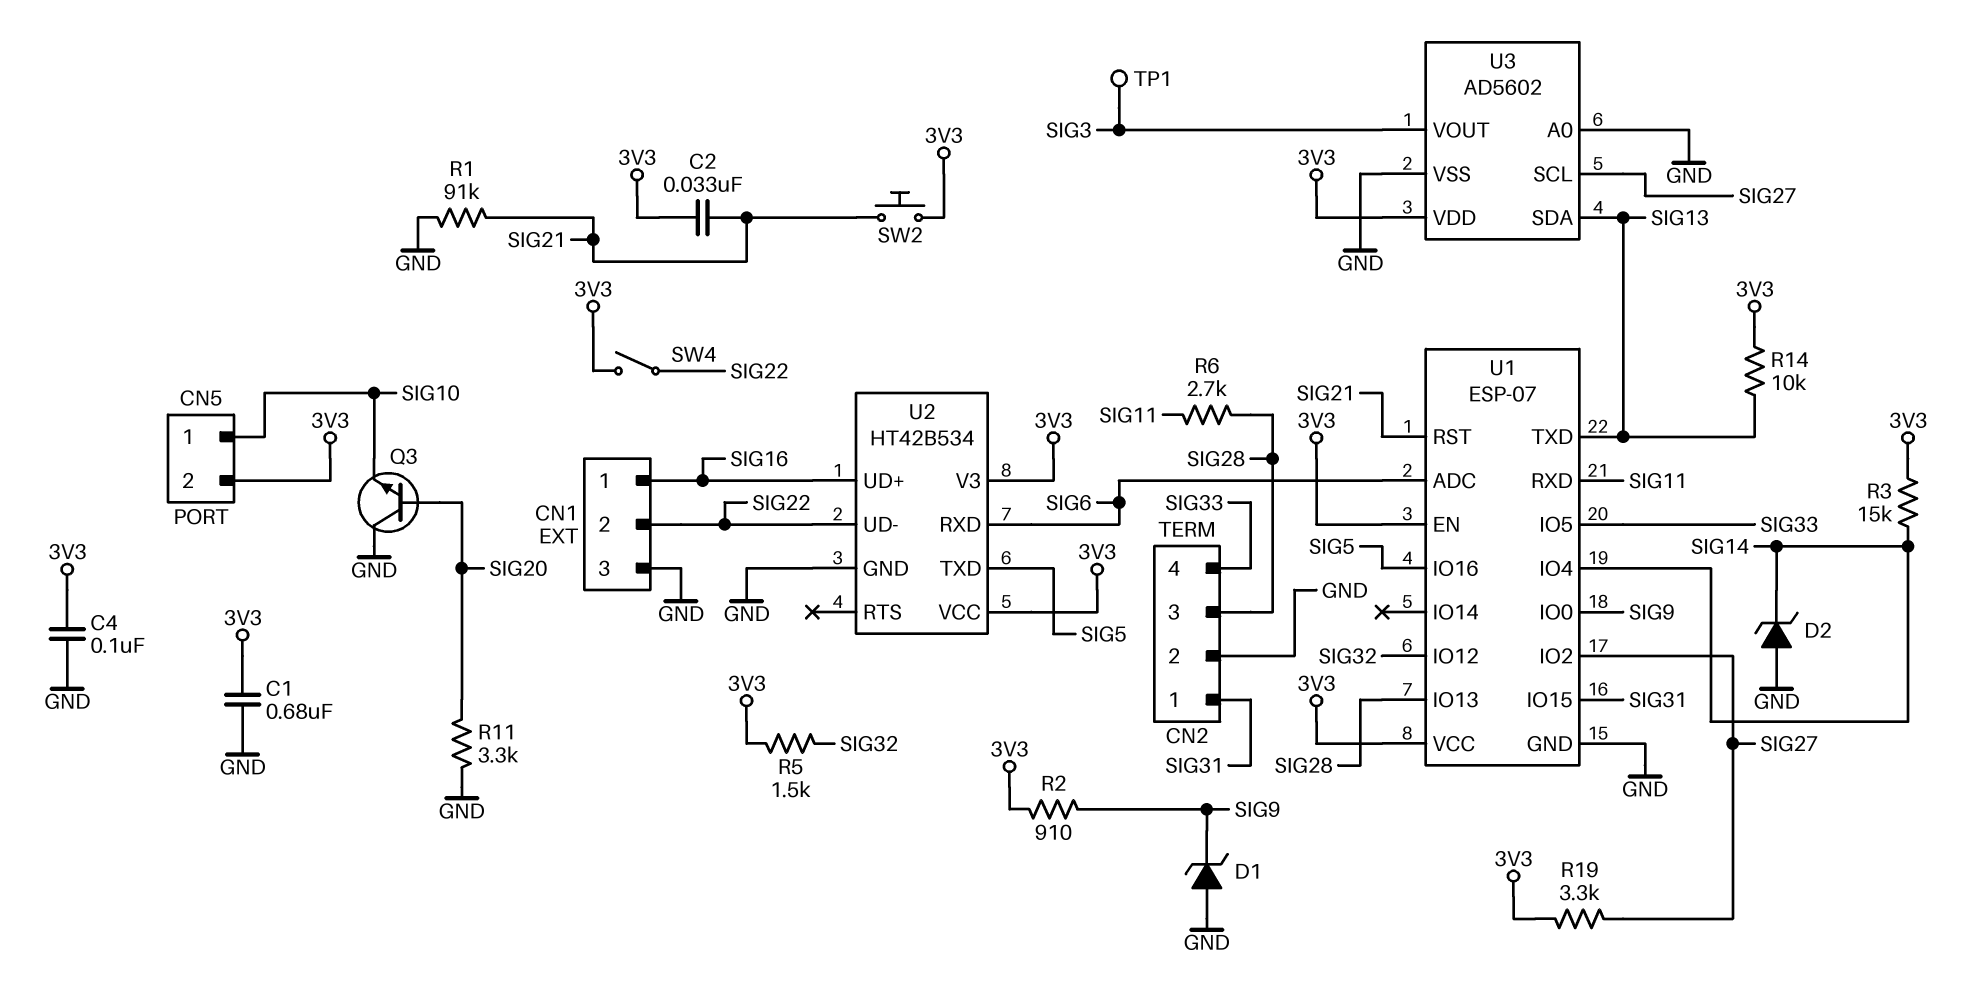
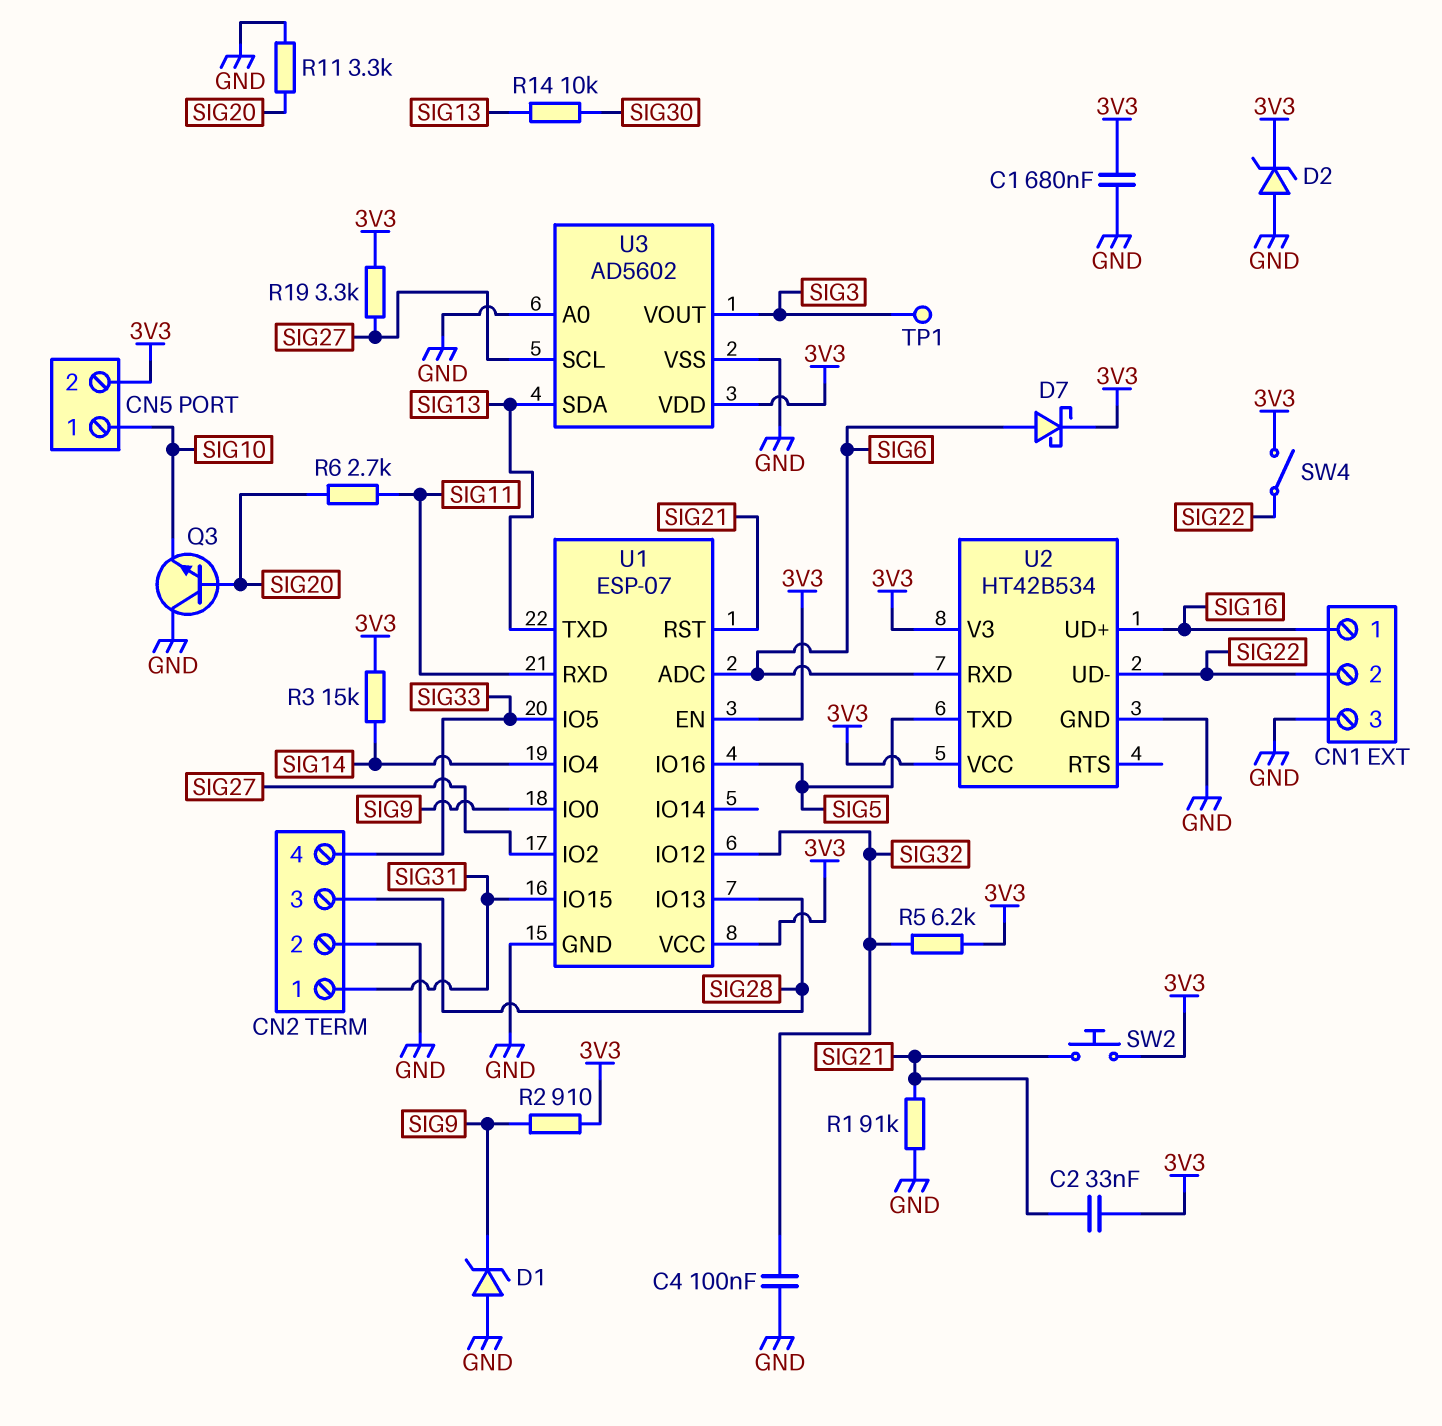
C4: 100nF (3V3, GND) -> 100nF (GND, SIG32)
D2: zener (A GND, K SIG14) -> zener (A GND, K 3V3)
D7: none -> schottky (A SIG6, K 3V3)
R5: 1.5k (3V3, SIG32) -> 6.2k (3V3, SIG32)
R6: 2.7k (SIG11, SIG28) -> 2.7k (SIG11, SIG20)
R14: 10k (3V3, SIG13) -> 10k (SIG13, SIG30)

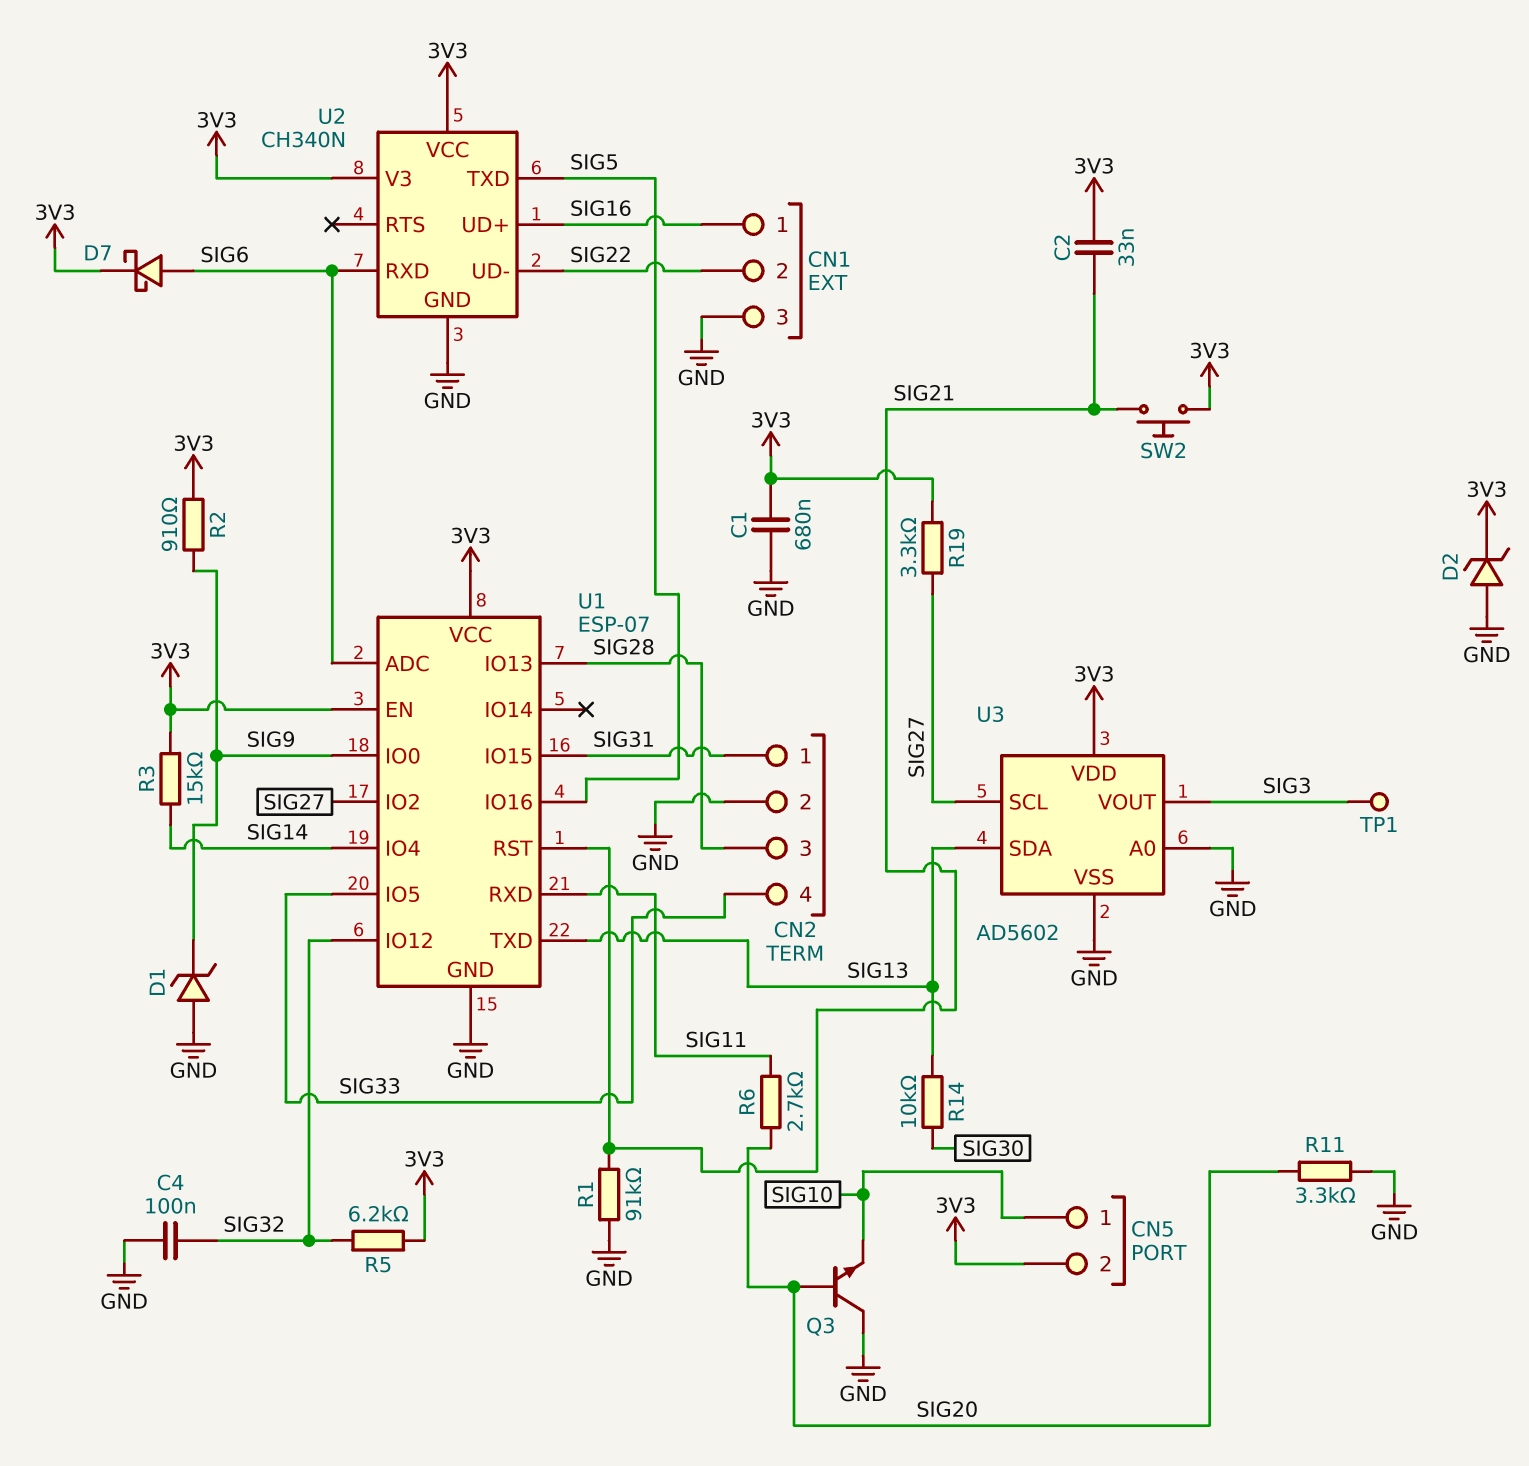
SW4: switch (3V3, SIG22) -> none
U2: HT42B534 -> CH340N

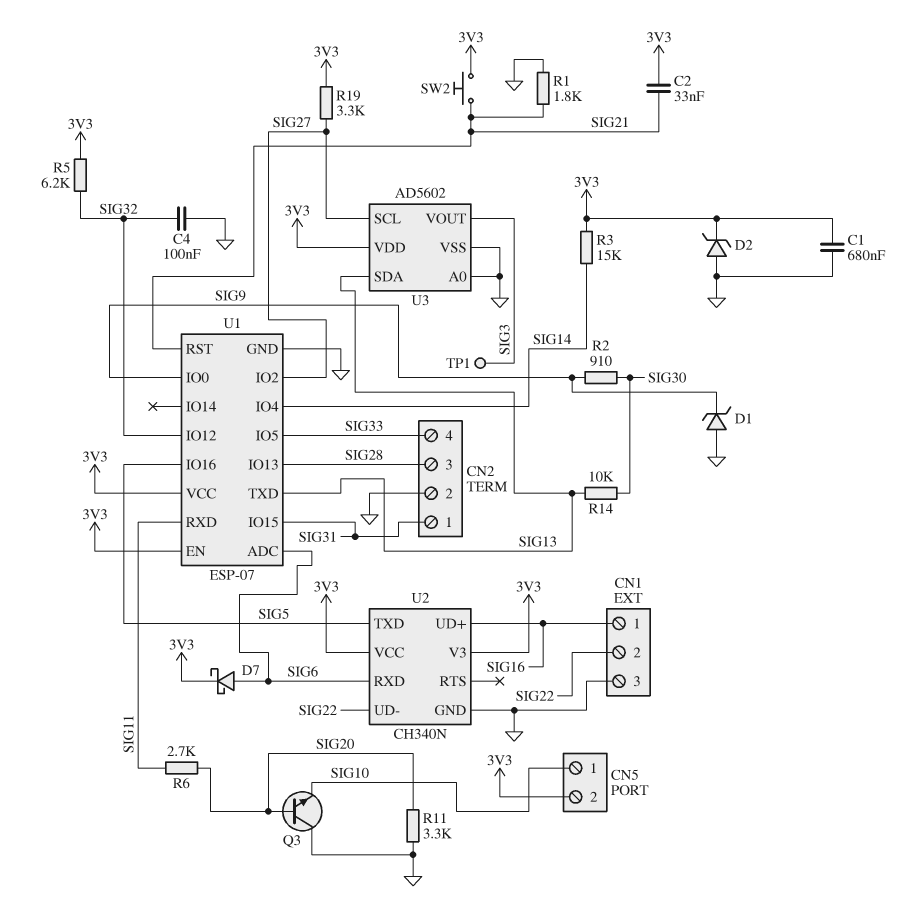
R1: 91k (GND, SIG21) -> 1.8k (GND, SIG21)
R2: 910 (3V3, SIG9) -> 910 (SIG9, SIG30)

